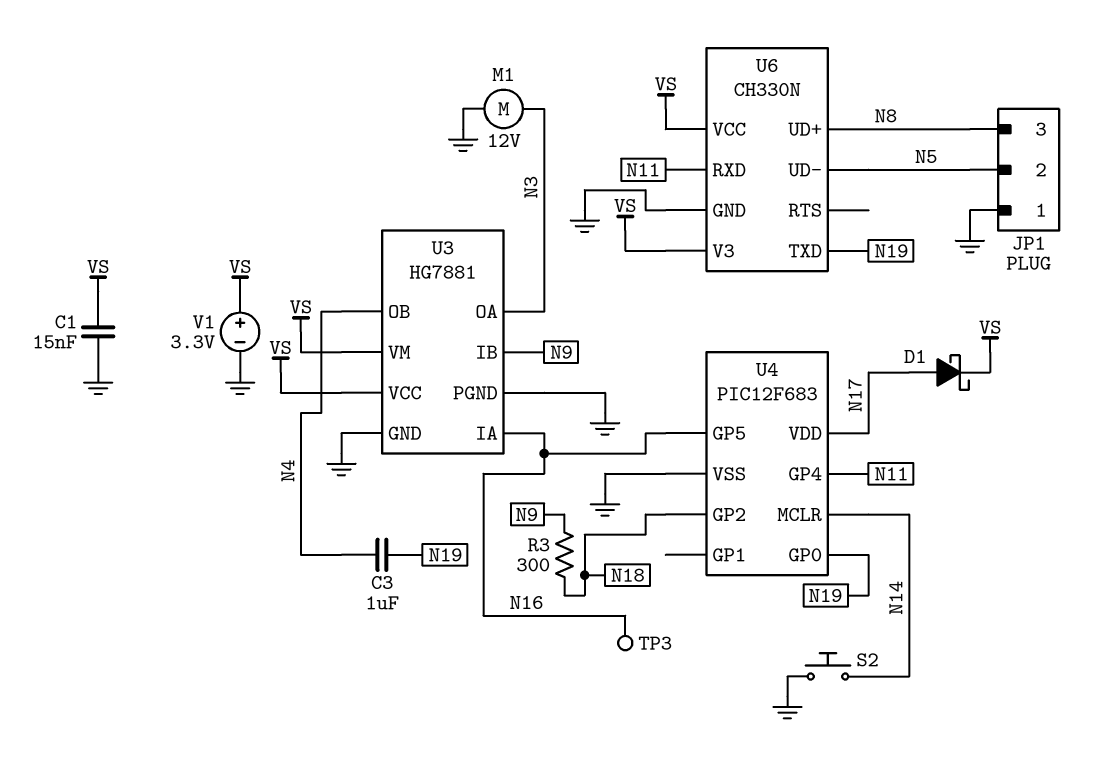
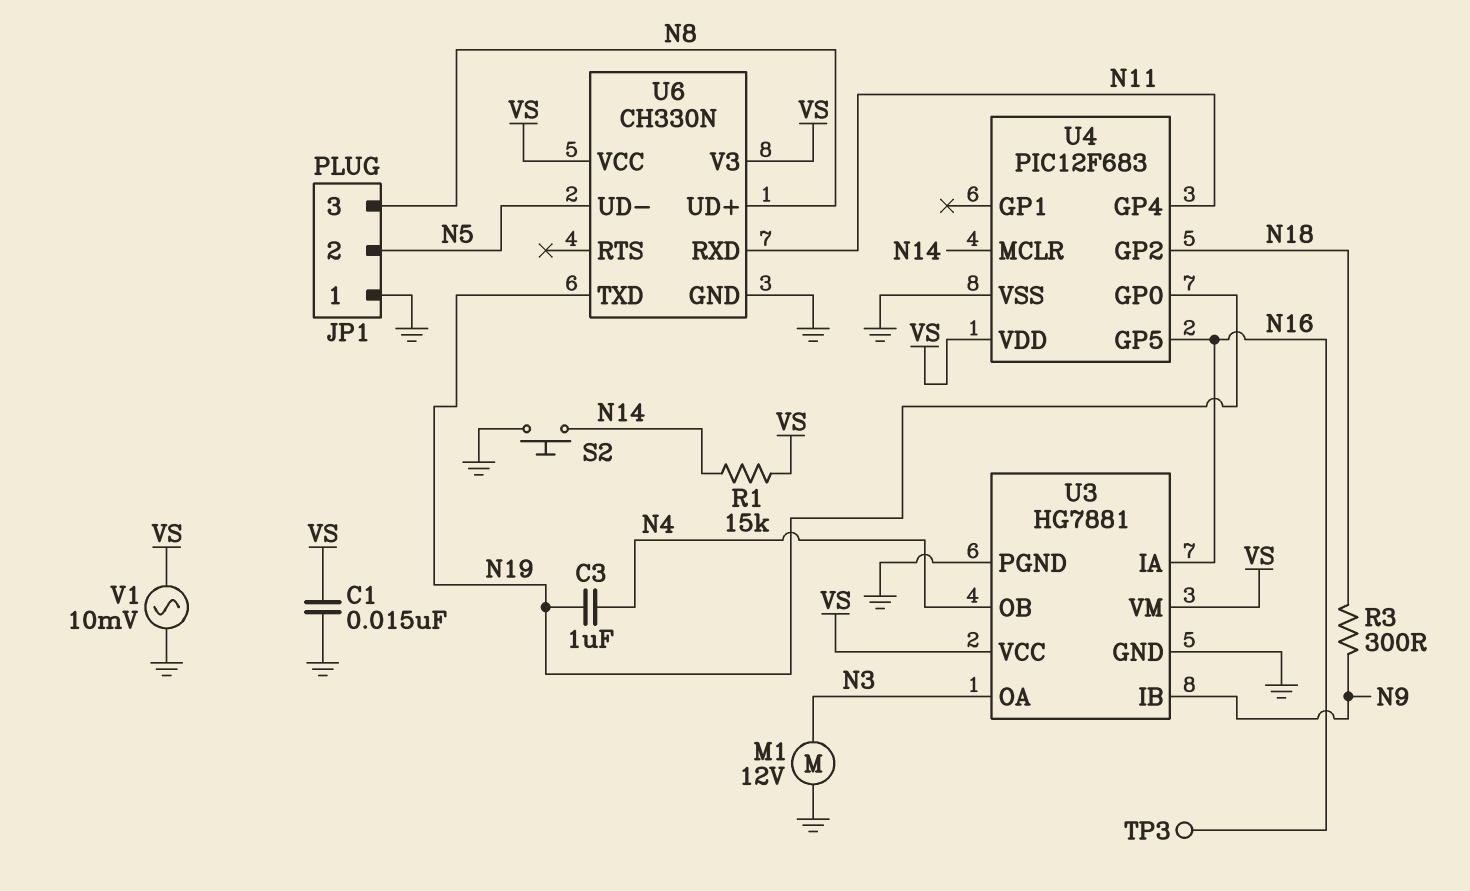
D1: schottky (A N17, K VS) -> none
R1: none -> 15k (N14, VS)
U4 pin VDD: N17 -> VS
V1: 3.3V (plus VS, minus GND) -> AC 10mV (GND, VS)

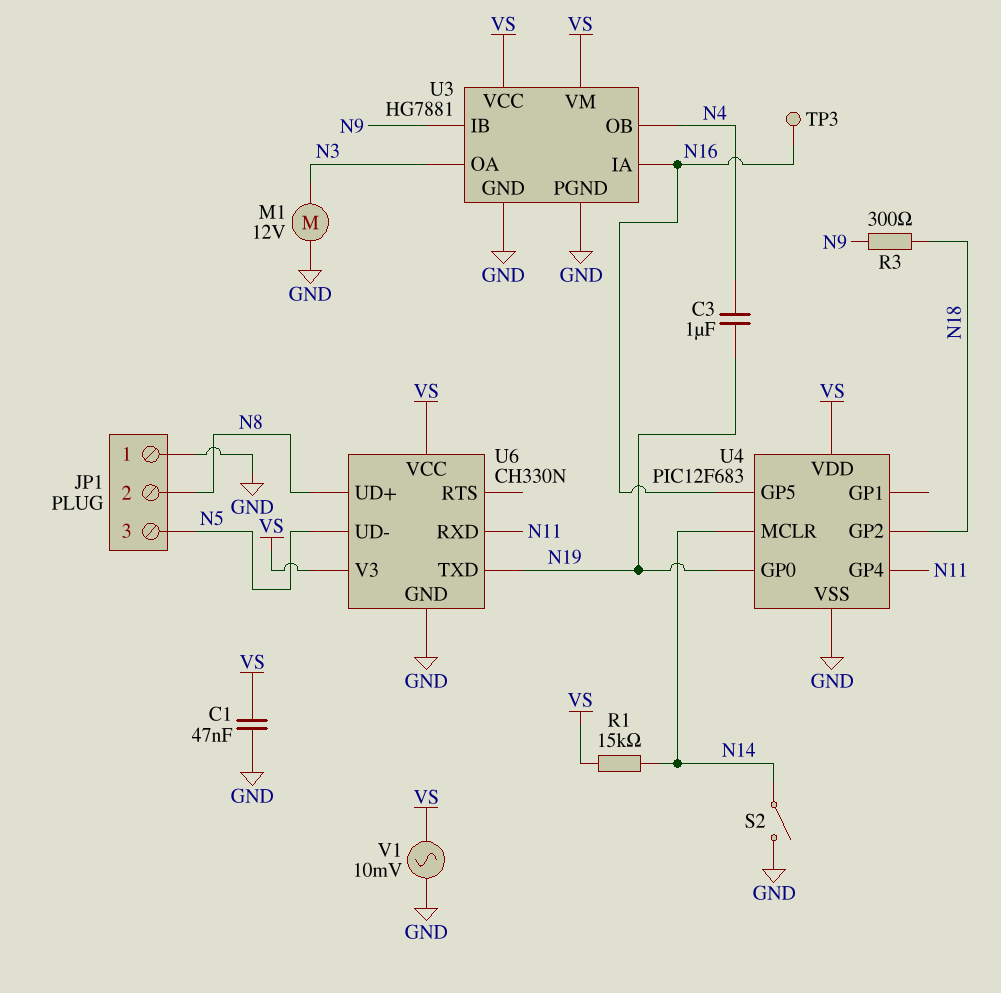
C1: 15nF (GND, VS) -> 47nF (GND, VS)
JP1 pin 2: N5 -> N8
JP1 pin 3: N8 -> N5
S2: button (GND, N14) -> switch (GND, N14)

